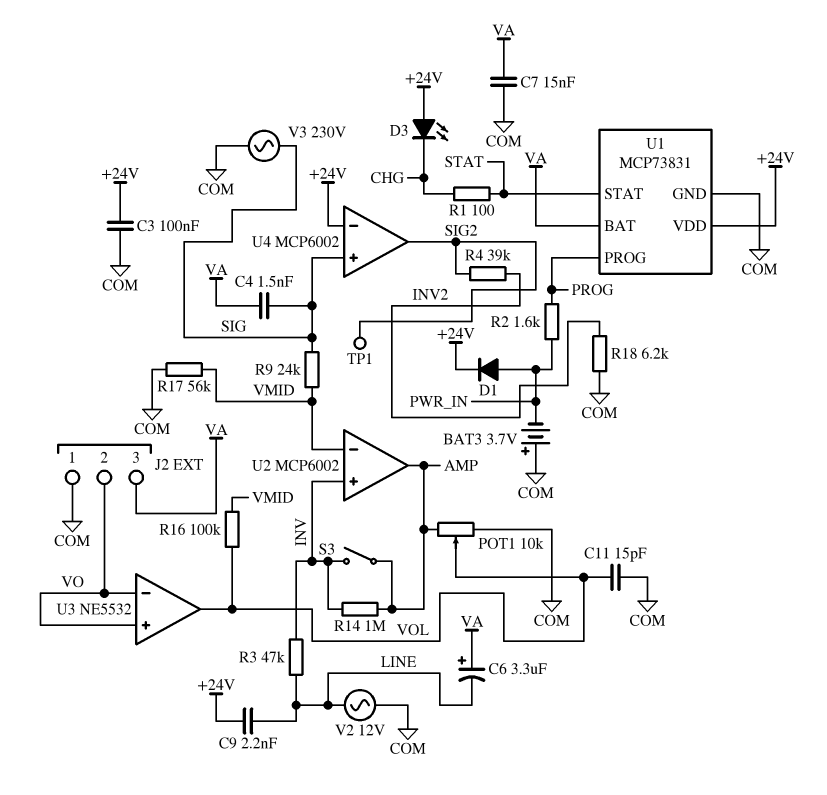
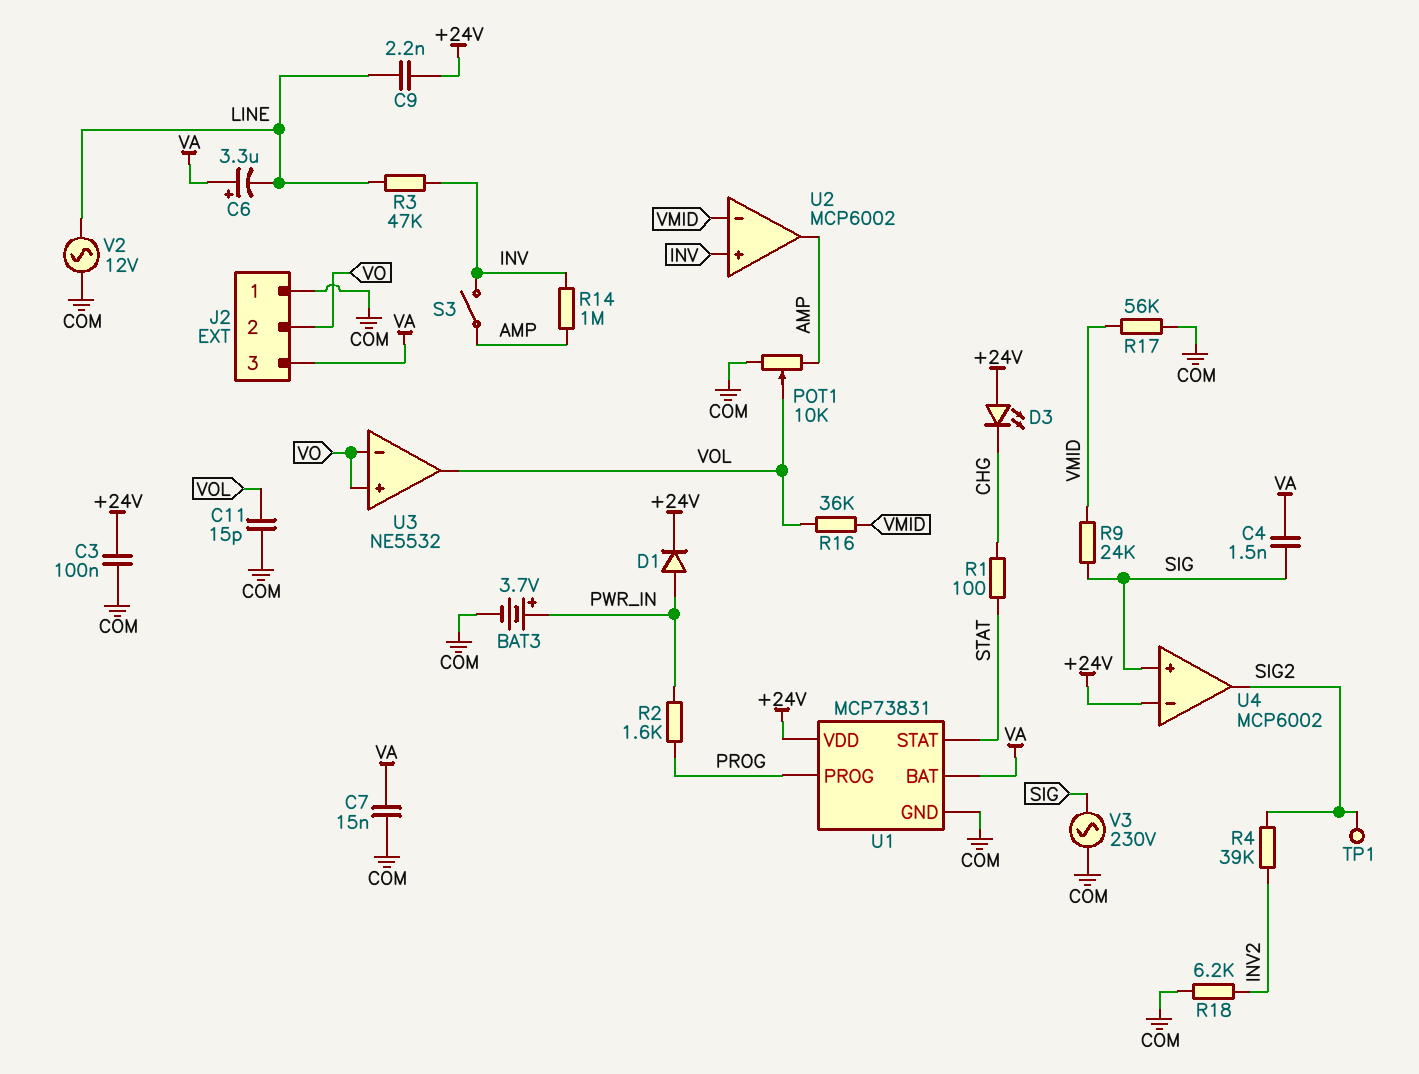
BAT3: 3.7V (plus COM, minus PWR_IN) -> 3.7V (plus PWR_IN, minus COM)
R16: 100k (VMID, VOL) -> 36k (VMID, VOL)

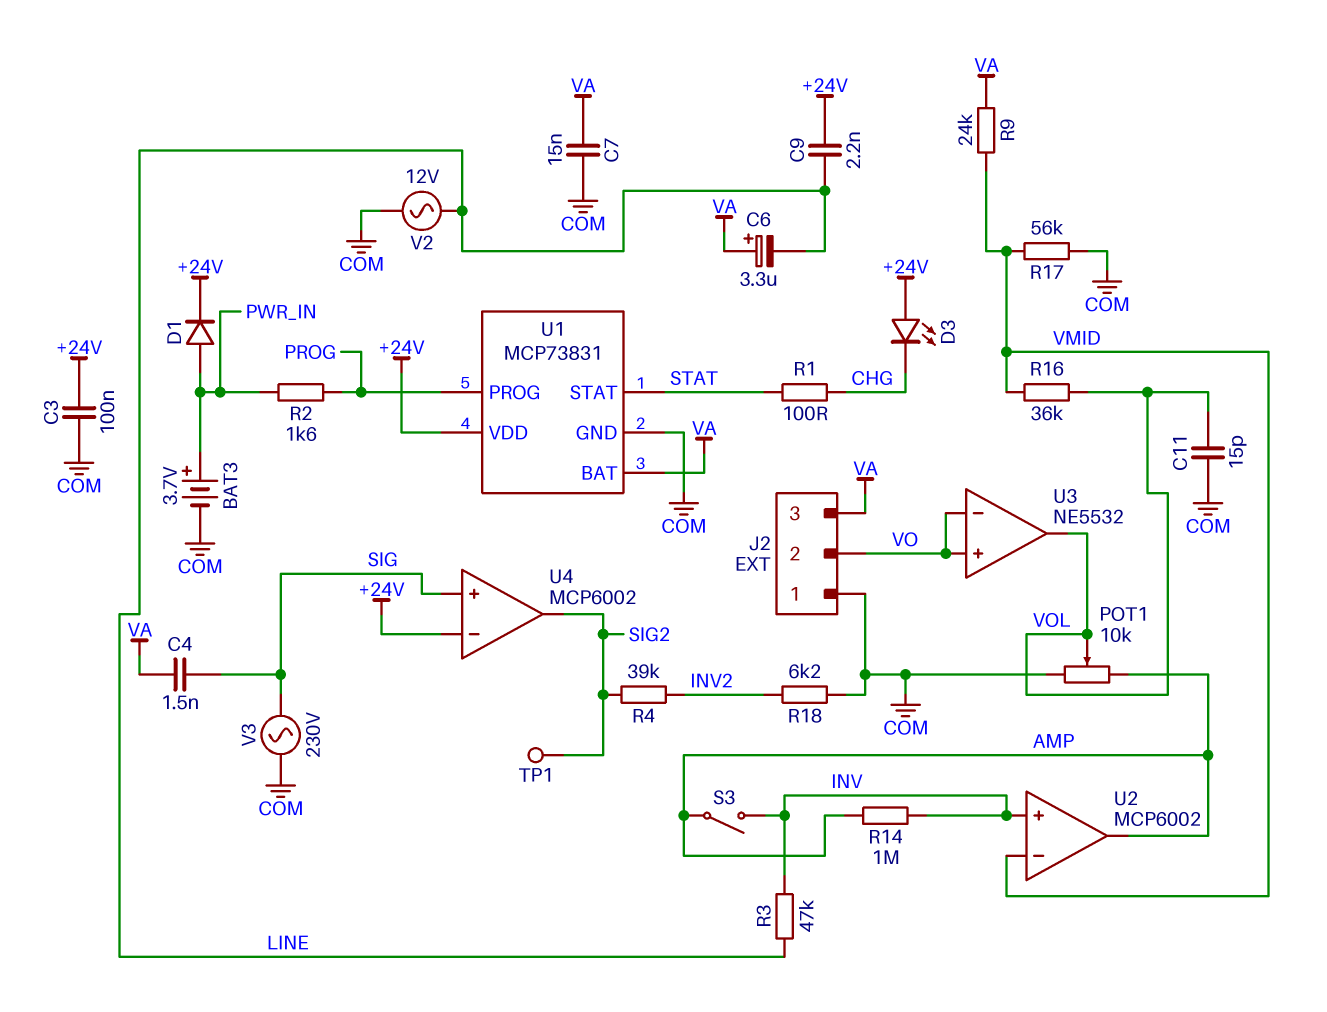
R9: 24k (SIG, VMID) -> 24k (VA, VMID)

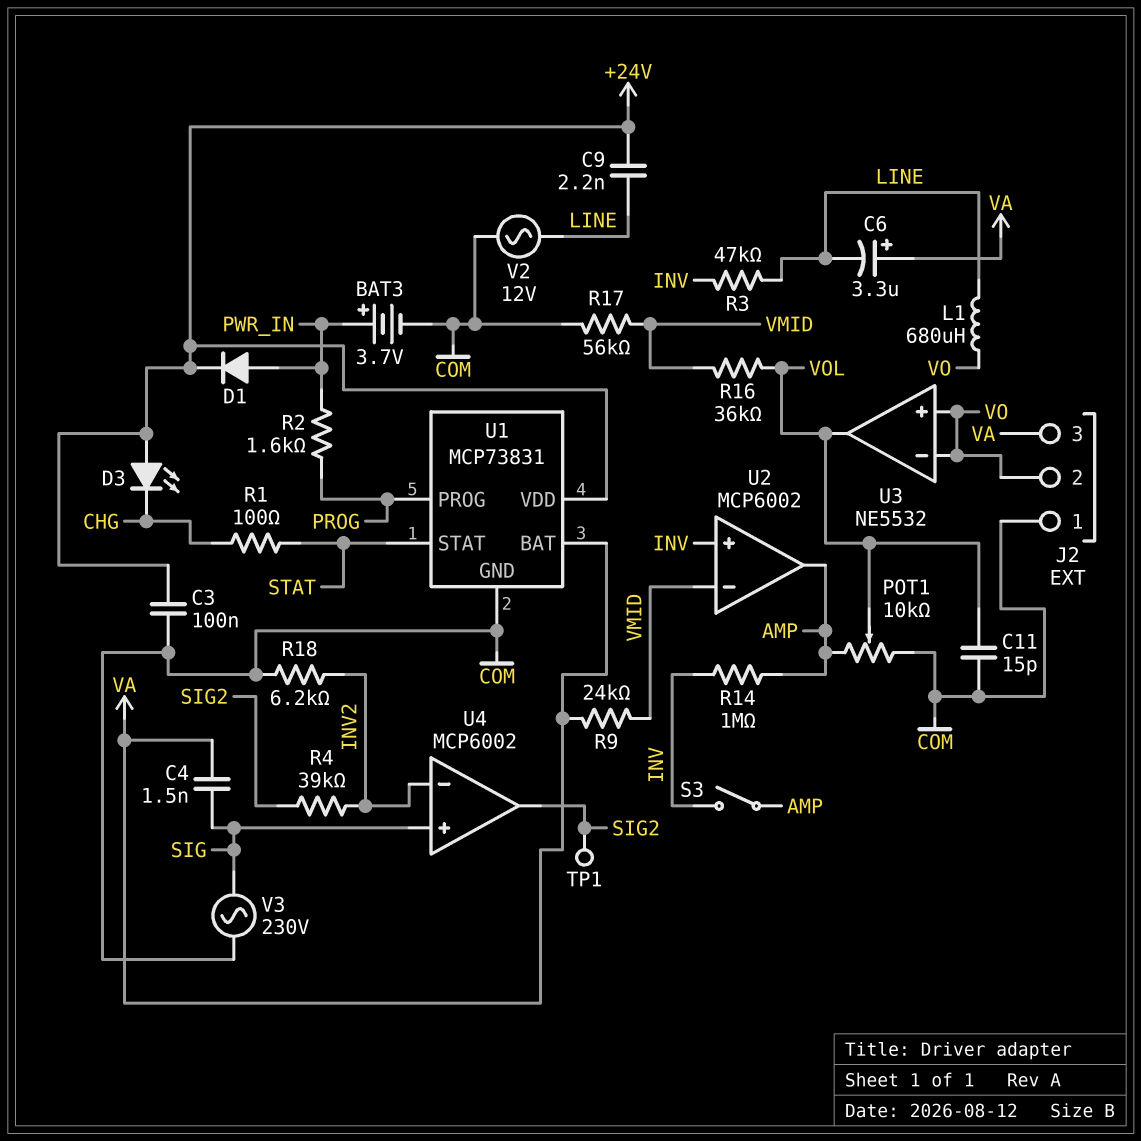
C7: 15nF (COM, VA) -> none
L1: none -> 680uH (LINE, VO)
U4 pin in-: +24V -> INV2

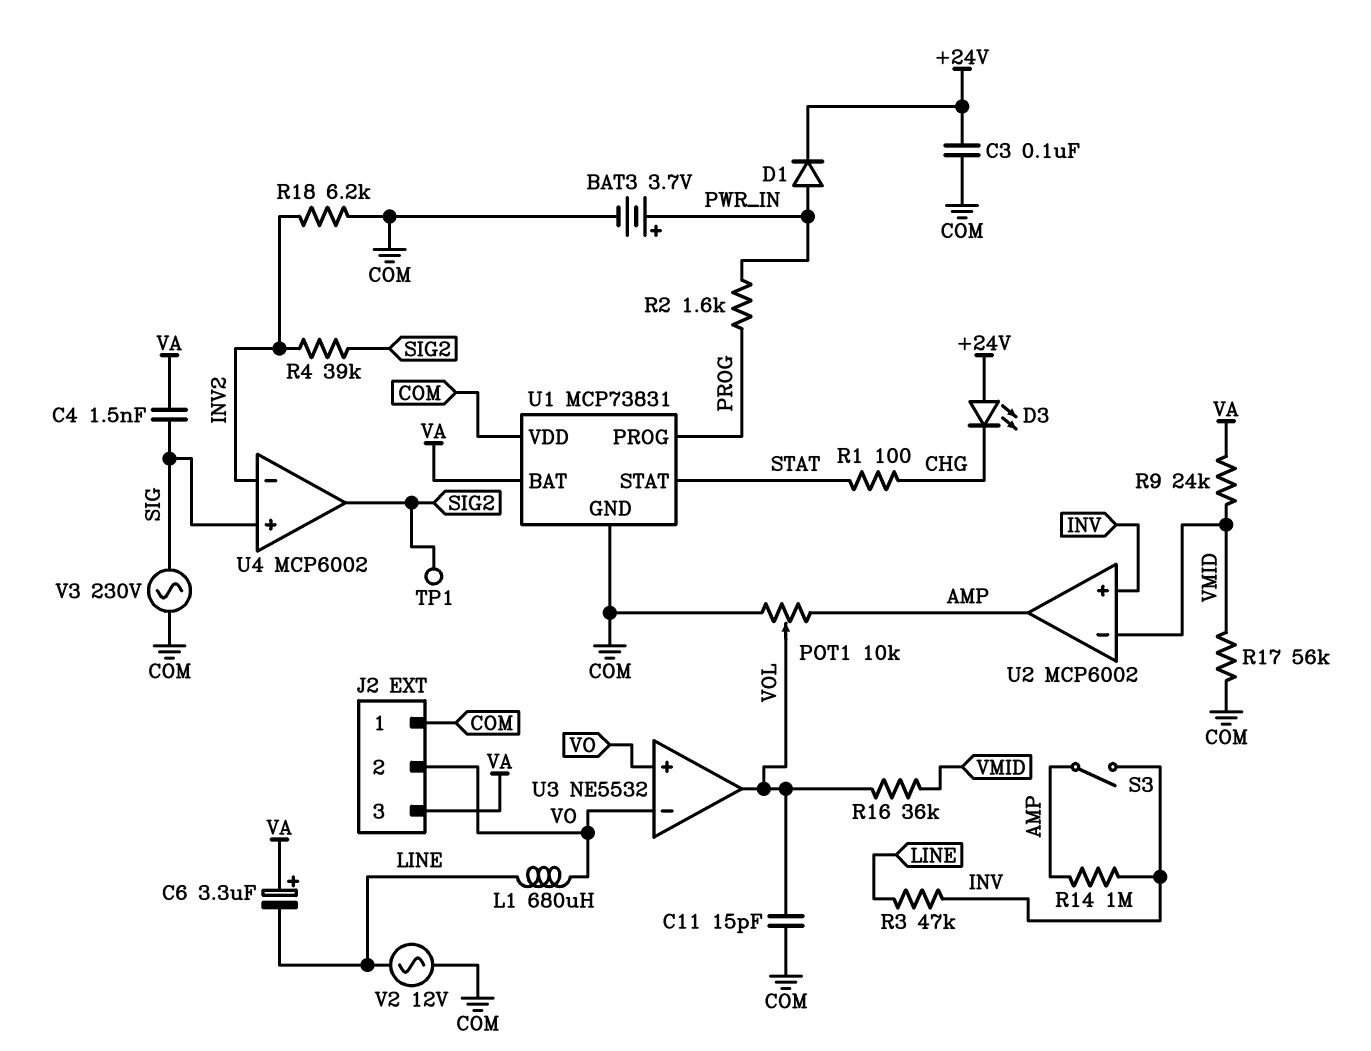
C9: 2.2nF (+24V, LINE) -> none
U1 pin VDD: +24V -> COM

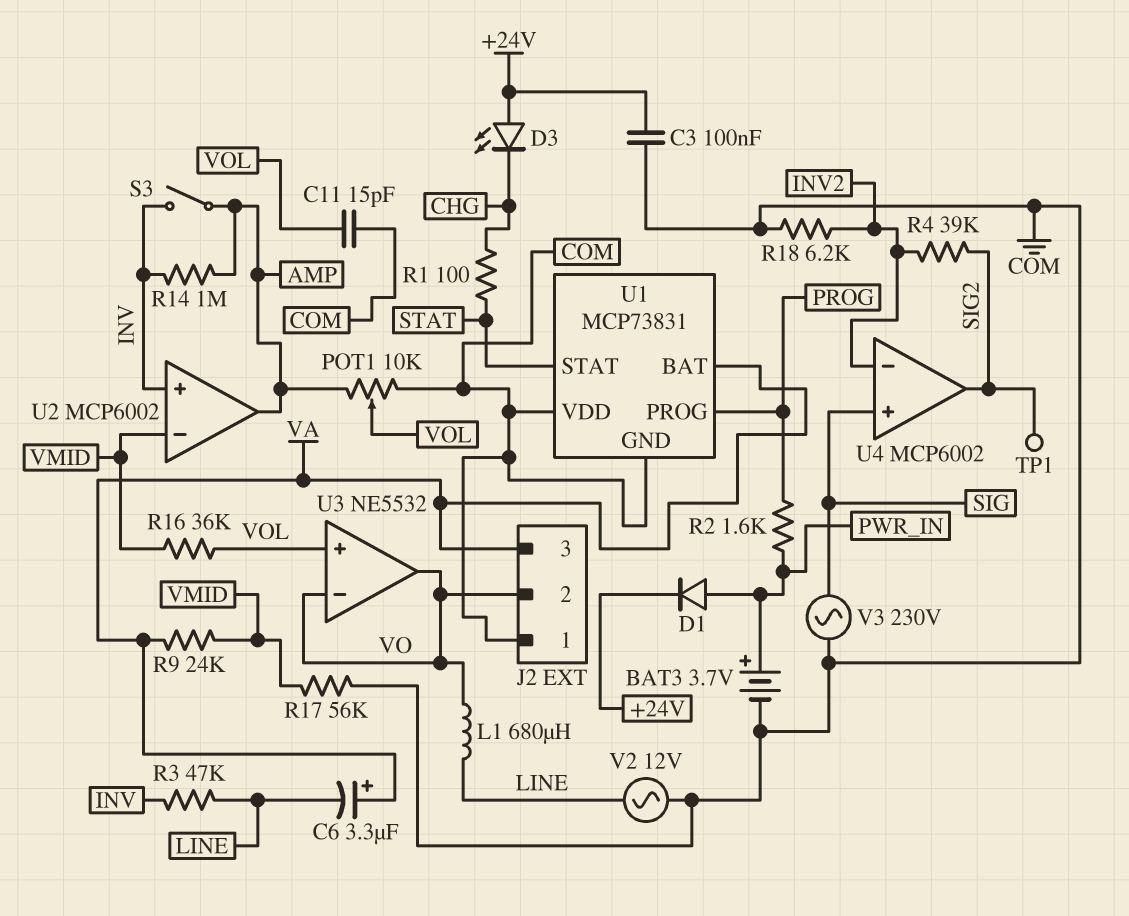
C4: 1.5nF (SIG, VA) -> none
U3 pin in+: VO -> VOL
U3 pin out: VOL -> VO

